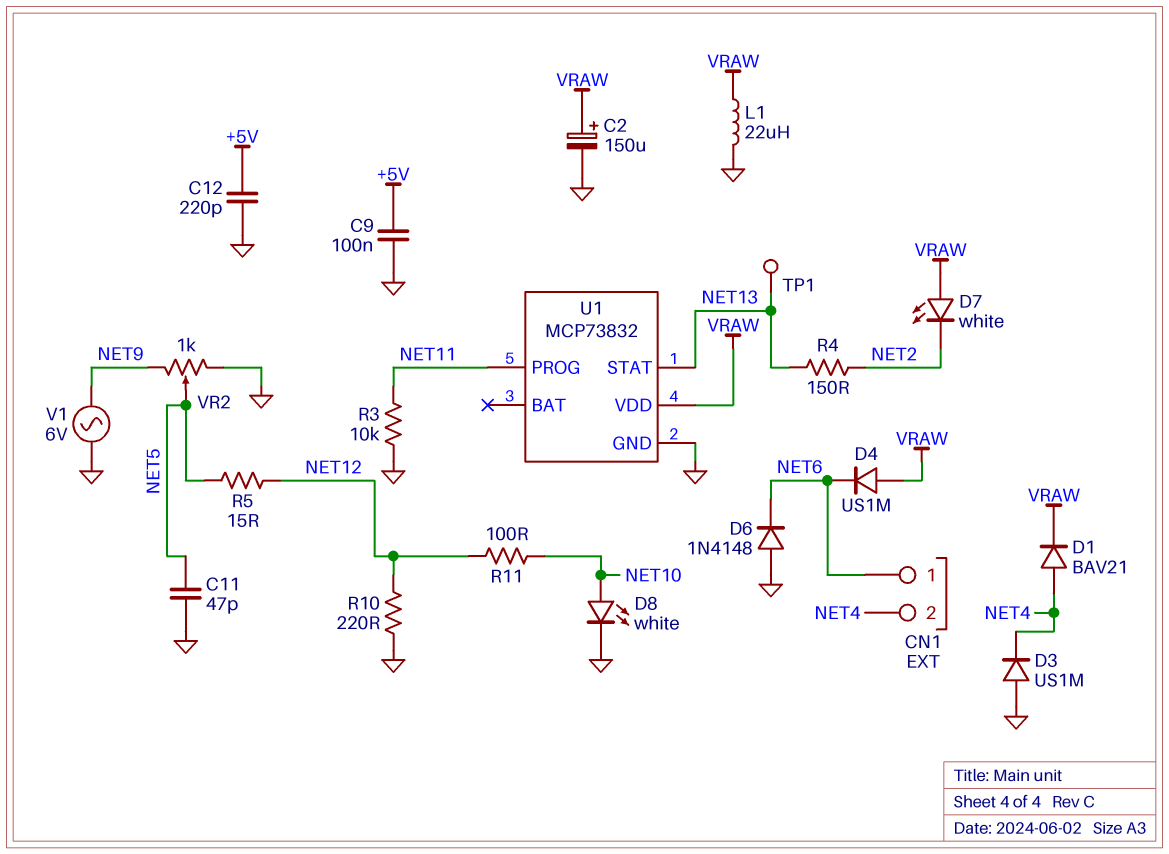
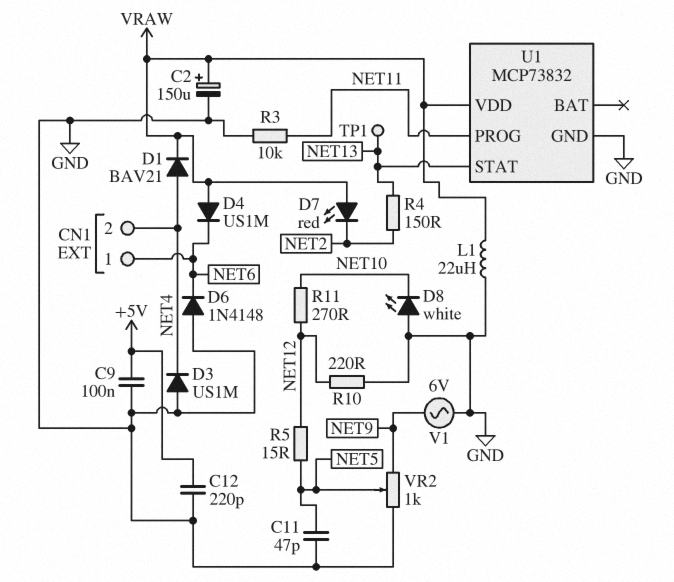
D7: LED white (A VRAW, K NET2) -> LED red (A VRAW, K NET2)
D8: LED white (A NET10, K GND) -> LED white (A GND, K NET10)
R11: 100 (NET10, NET12) -> 270 (NET10, NET12)

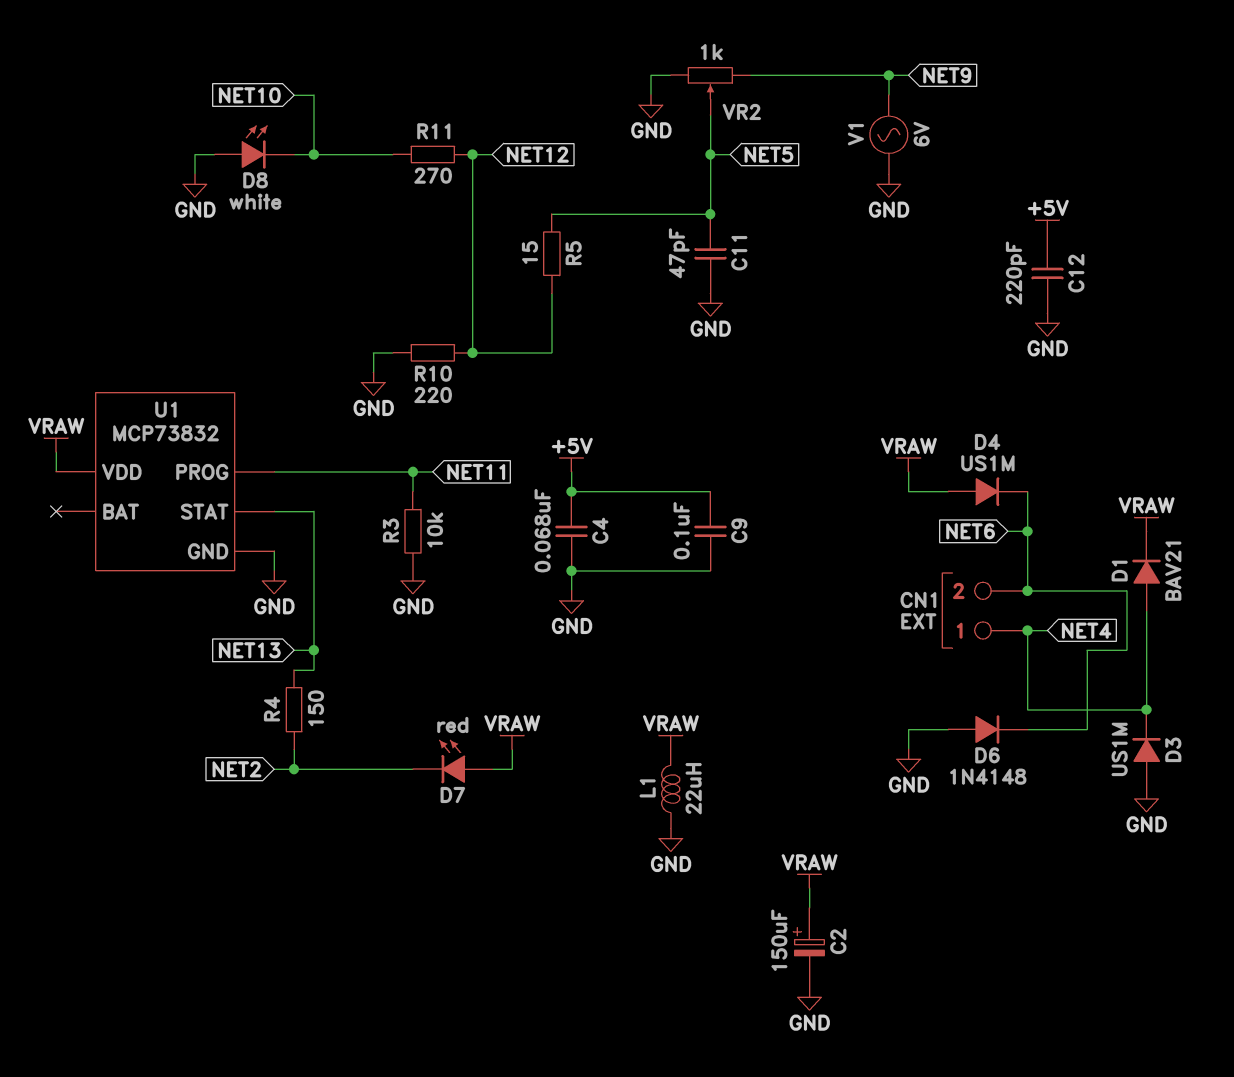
C4: none -> 68nF (+5V, GND)
CN1 pin 1: NET6 -> NET4
CN1 pin 2: NET4 -> NET6
TP1: test point (NET13) -> none

